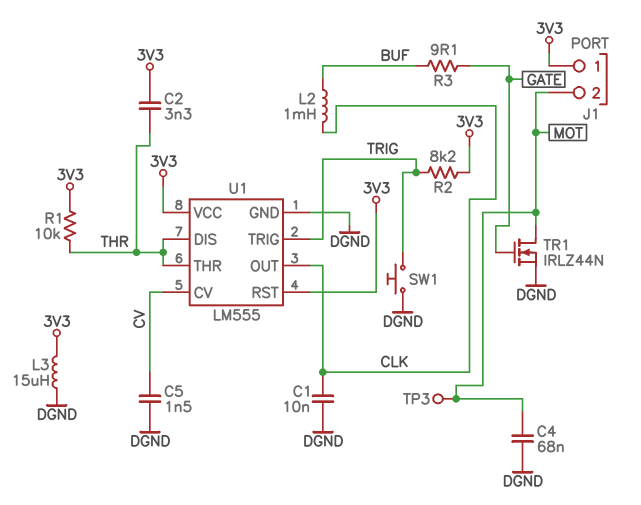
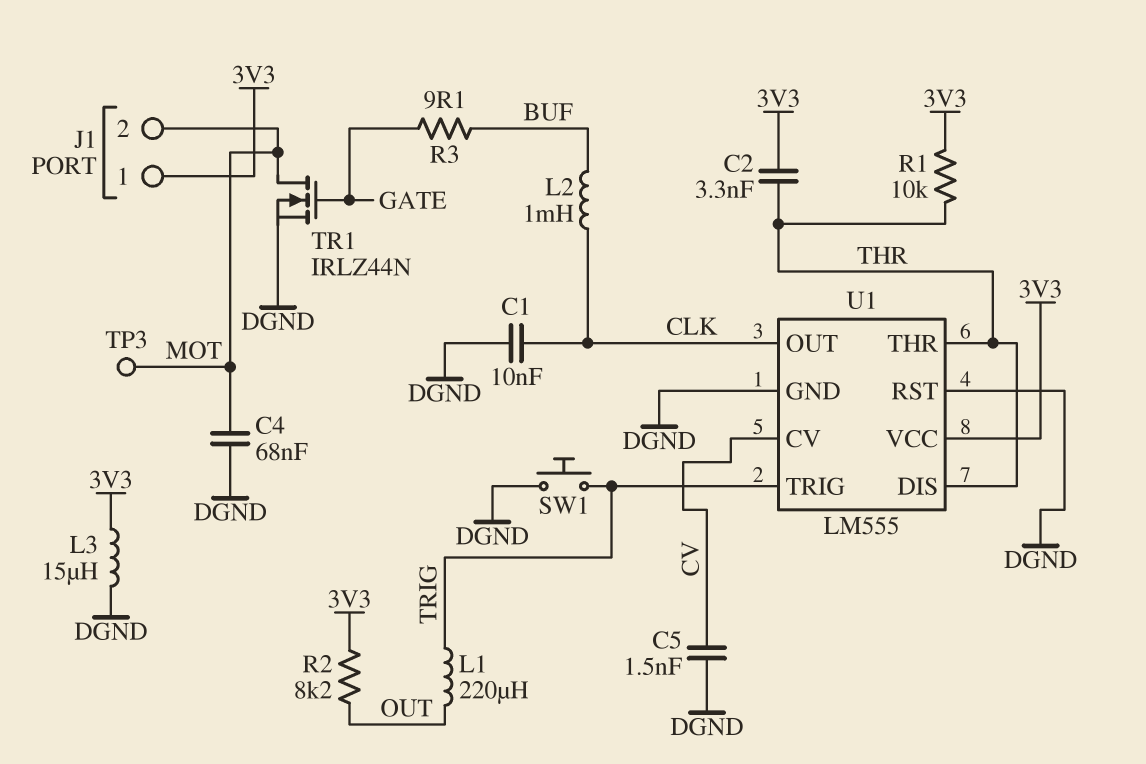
L1: none -> 220uH (OUT, TRIG)
R2: 8.2k (3V3, TRIG) -> 8.2k (3V3, OUT)
U1 pin RST: 3V3 -> DGND

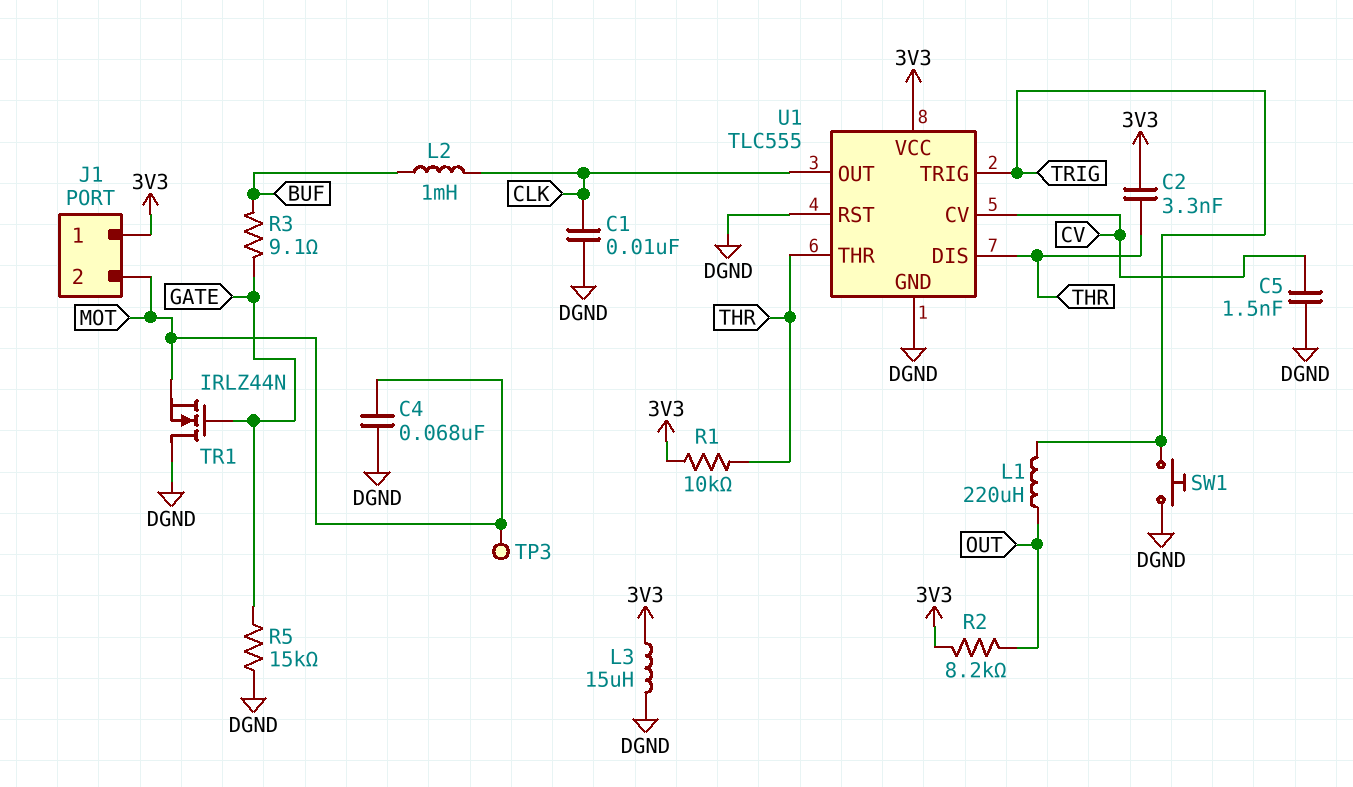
R5: none -> 15k (DGND, GATE)
TR1: NMOS IRLZ44N (G GATE, D MOT, S DGND) -> NMOS IRLZ44N (G GATE, D DGND, S MOT)
U1: LM555 -> TLC555

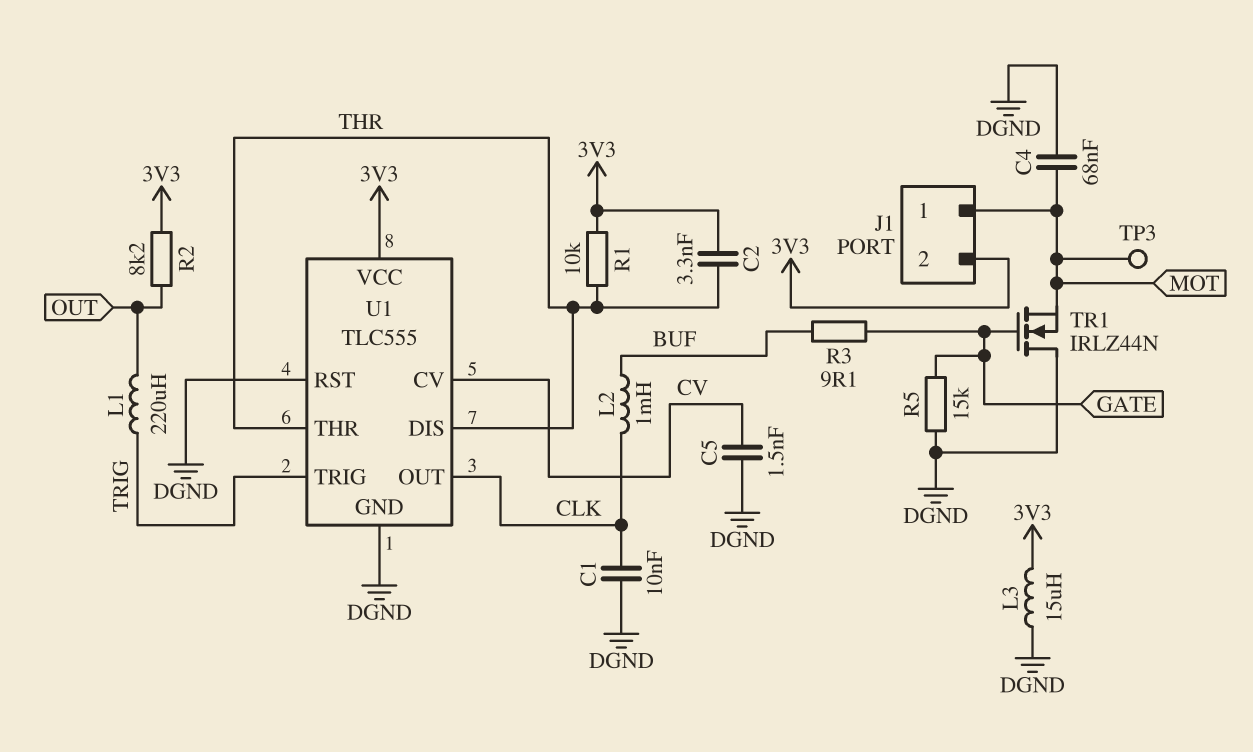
J1 pin 1: 3V3 -> MOT
J1 pin 2: MOT -> 3V3
SW1: button (DGND, TRIG) -> none

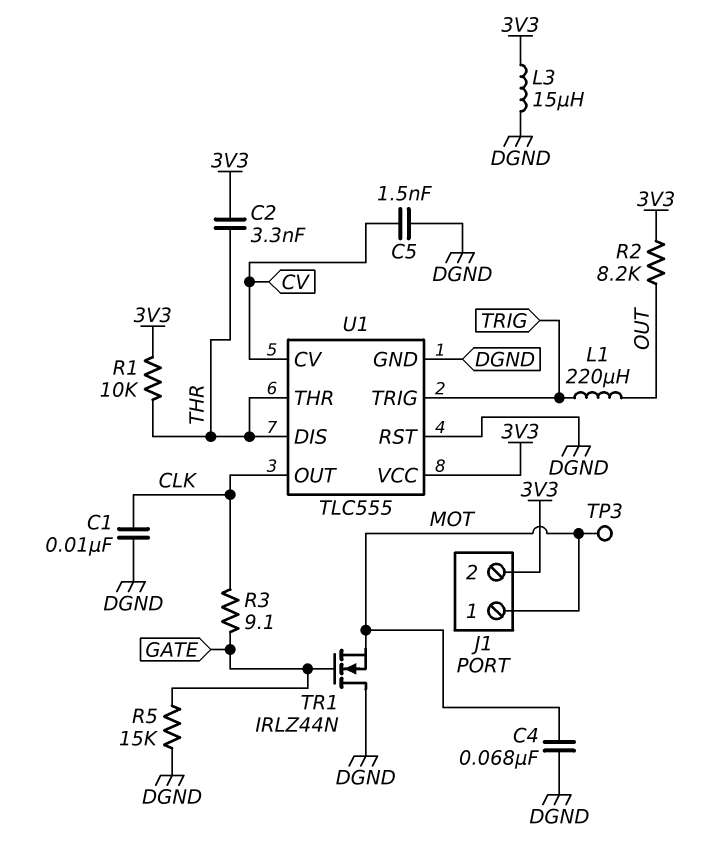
L2: 1mH (BUF, CLK) -> none
R3: 9.1 (BUF, GATE) -> 9.1 (CLK, GATE)

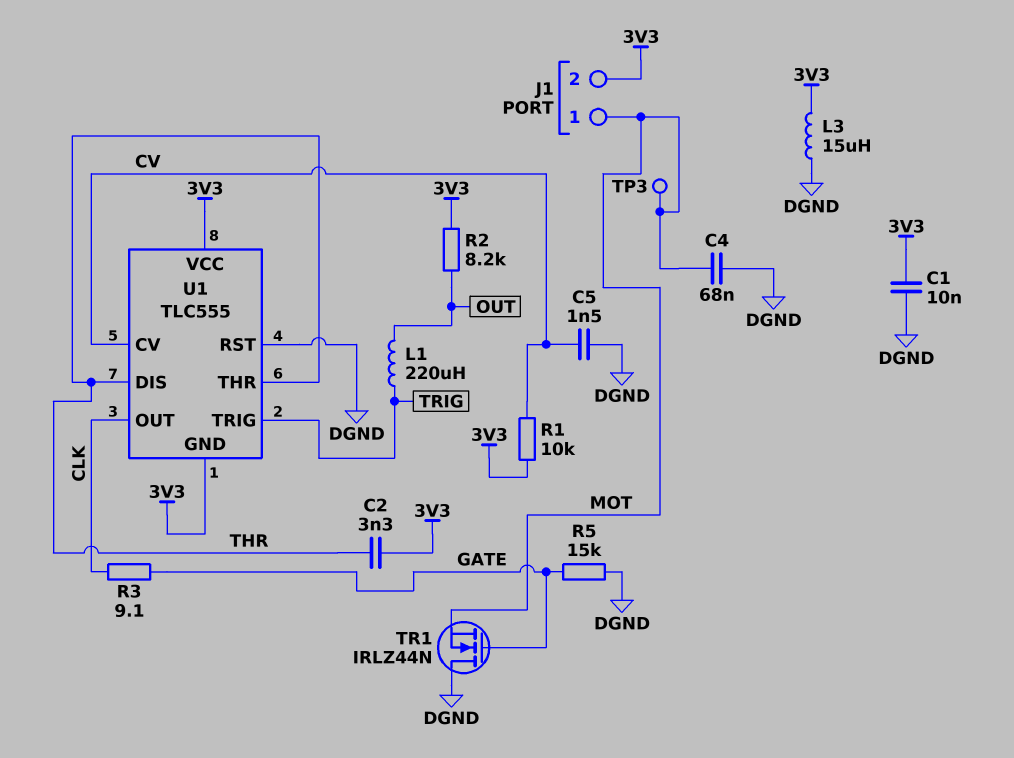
C1: 10nF (CLK, DGND) -> 10nF (3V3, DGND)
R1: 10k (3V3, THR) -> 10k (3V3, CV)
U1 pin GND: DGND -> 3V3

